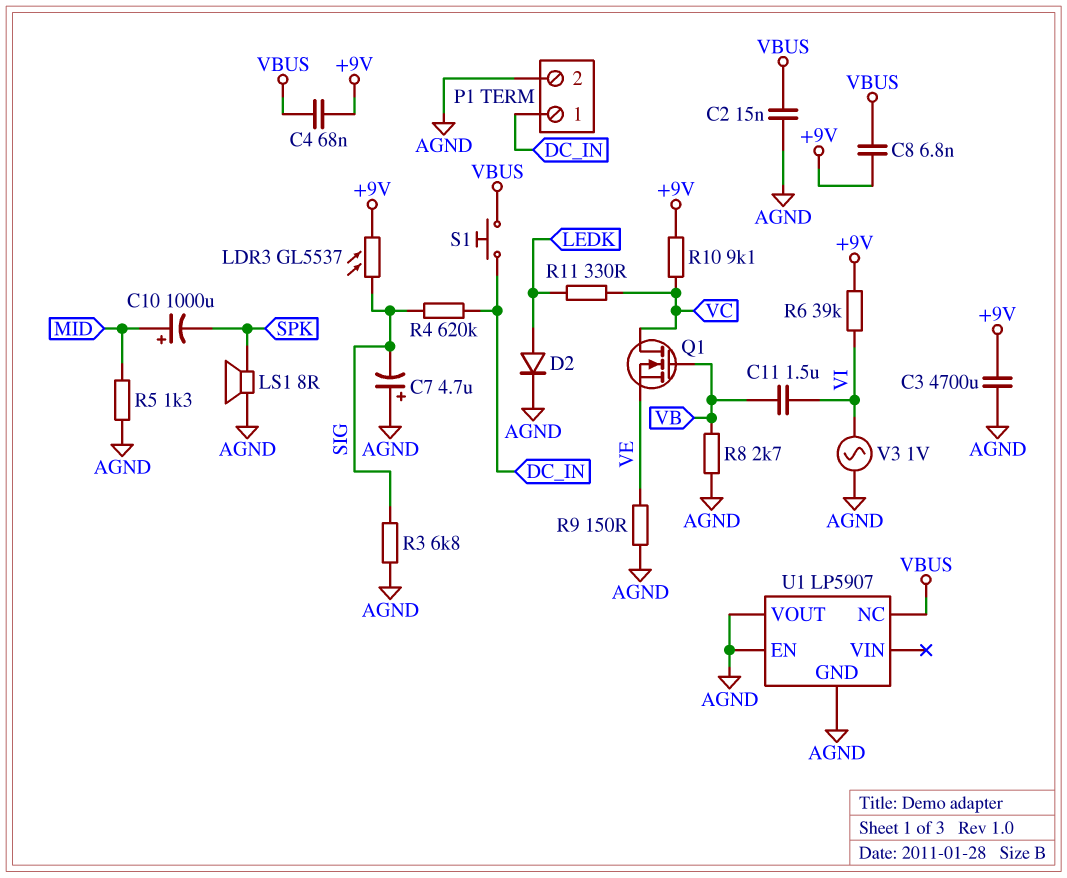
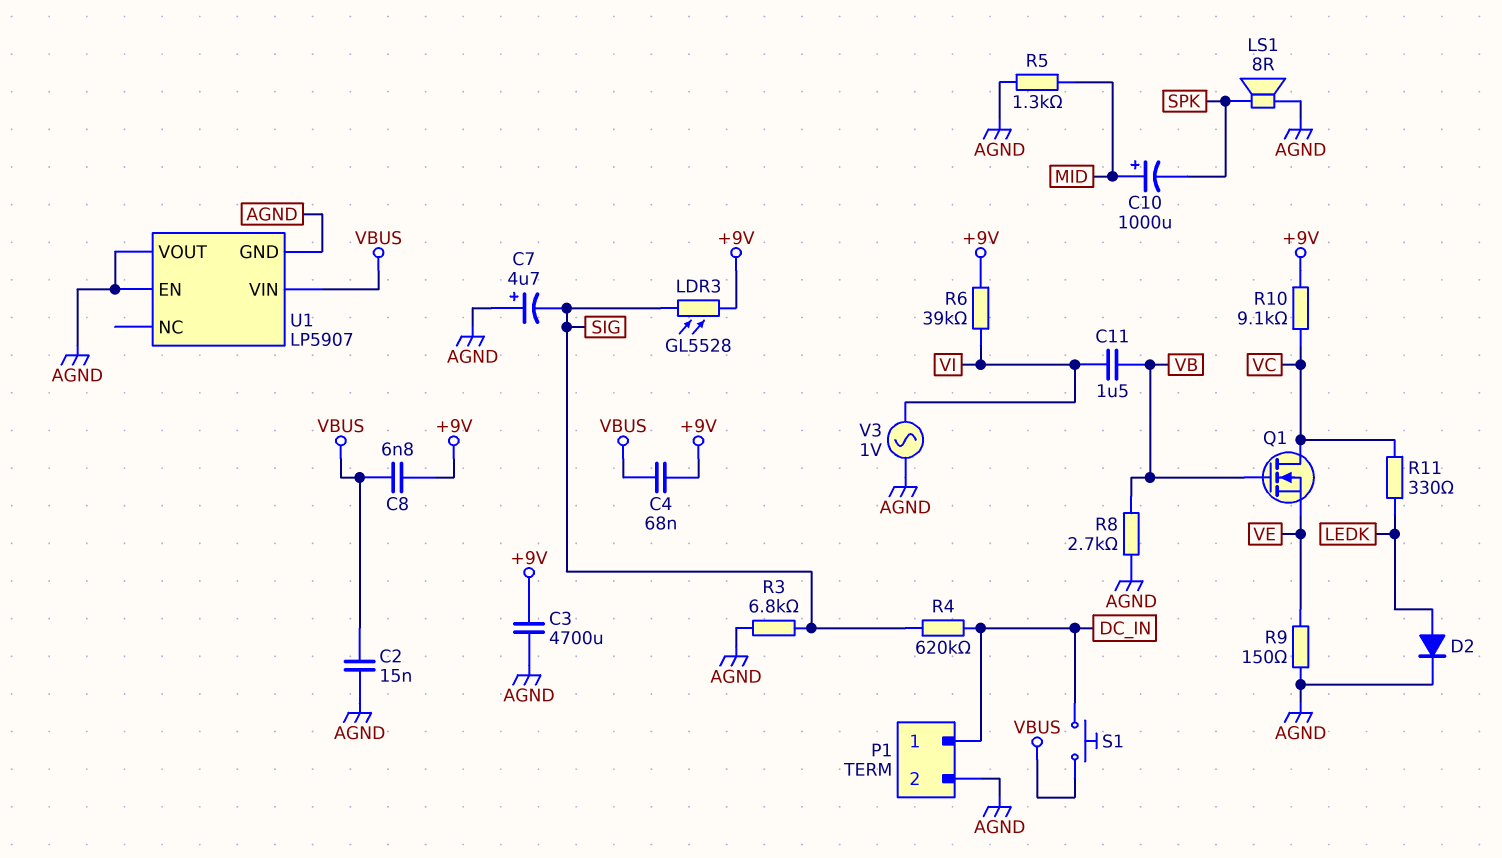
LDR3: GL5537 (+9V, SIG) -> GL5528 (+9V, SIG)
U1 pin NC: VBUS -> none
U1 pin VIN: none -> VBUS

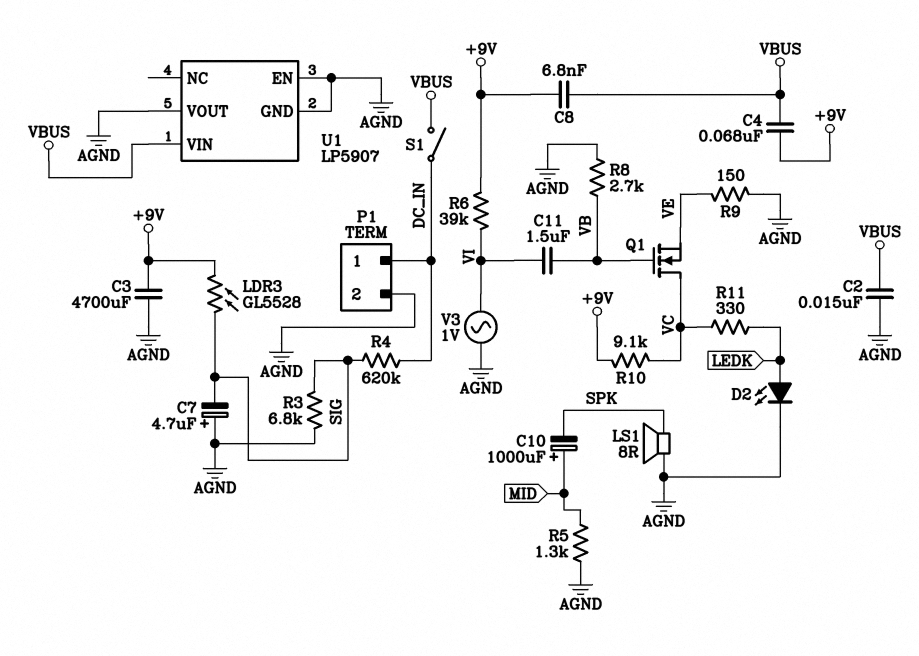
D2: diode (A LEDK, K AGND) -> LED (A LEDK, K AGND)
S1: button (DC_IN, VBUS) -> switch (DC_IN, VBUS)

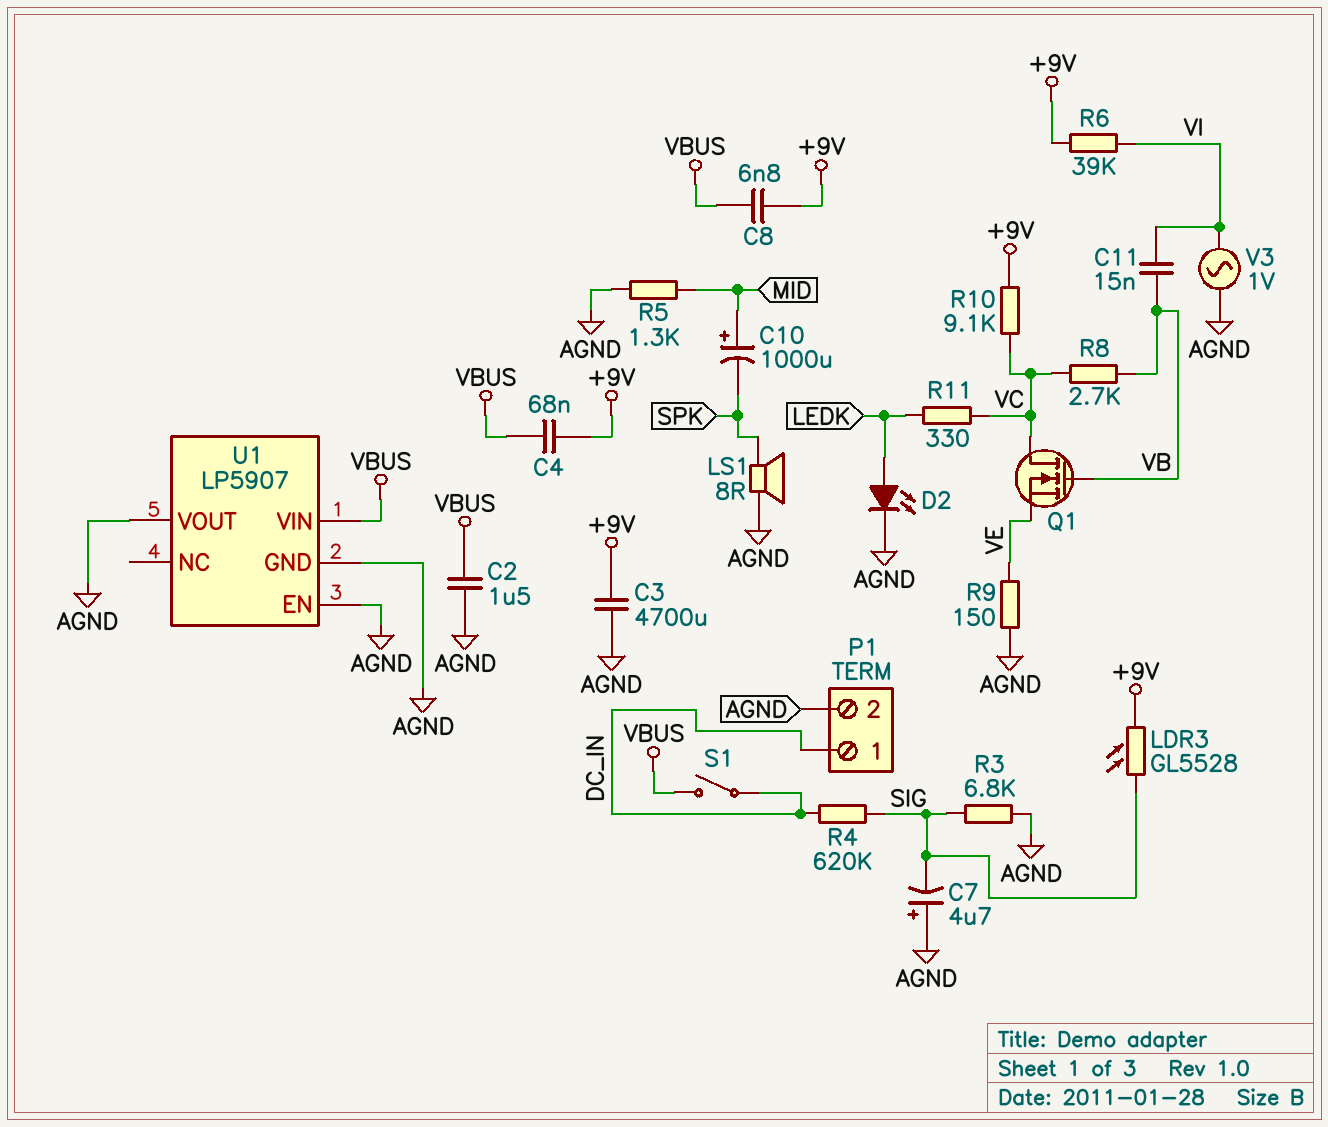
C2: 15nF (AGND, VBUS) -> 1.5uF (AGND, VBUS)
C11: 1.5uF (VB, VI) -> 15nF (VB, VI)
R8: 2.7k (AGND, VB) -> 2.7k (VB, VC)

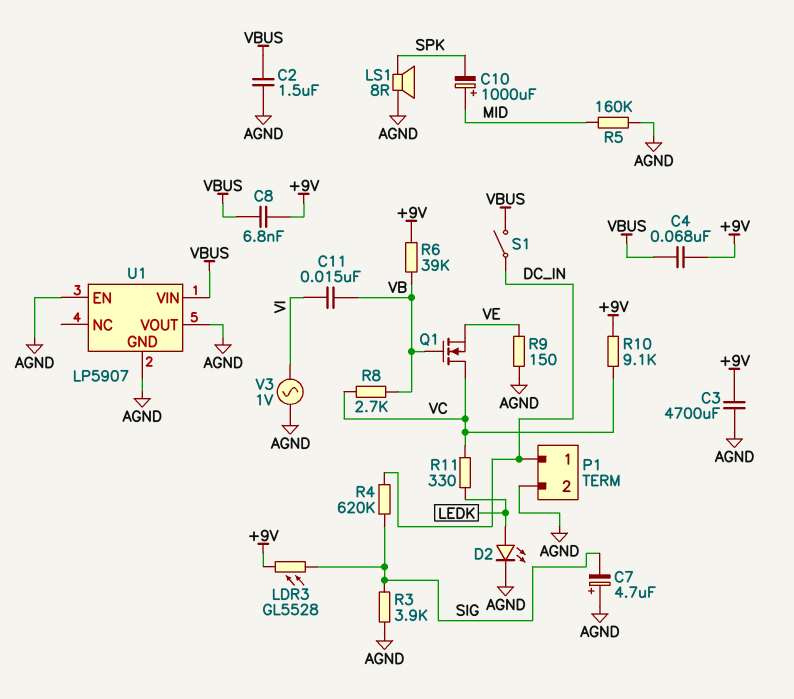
R3: 6.8k (AGND, SIG) -> 3.9k (AGND, SIG)
R5: 1.3k (AGND, MID) -> 160k (AGND, MID)
R6: 39k (+9V, VI) -> 39k (+9V, VB)

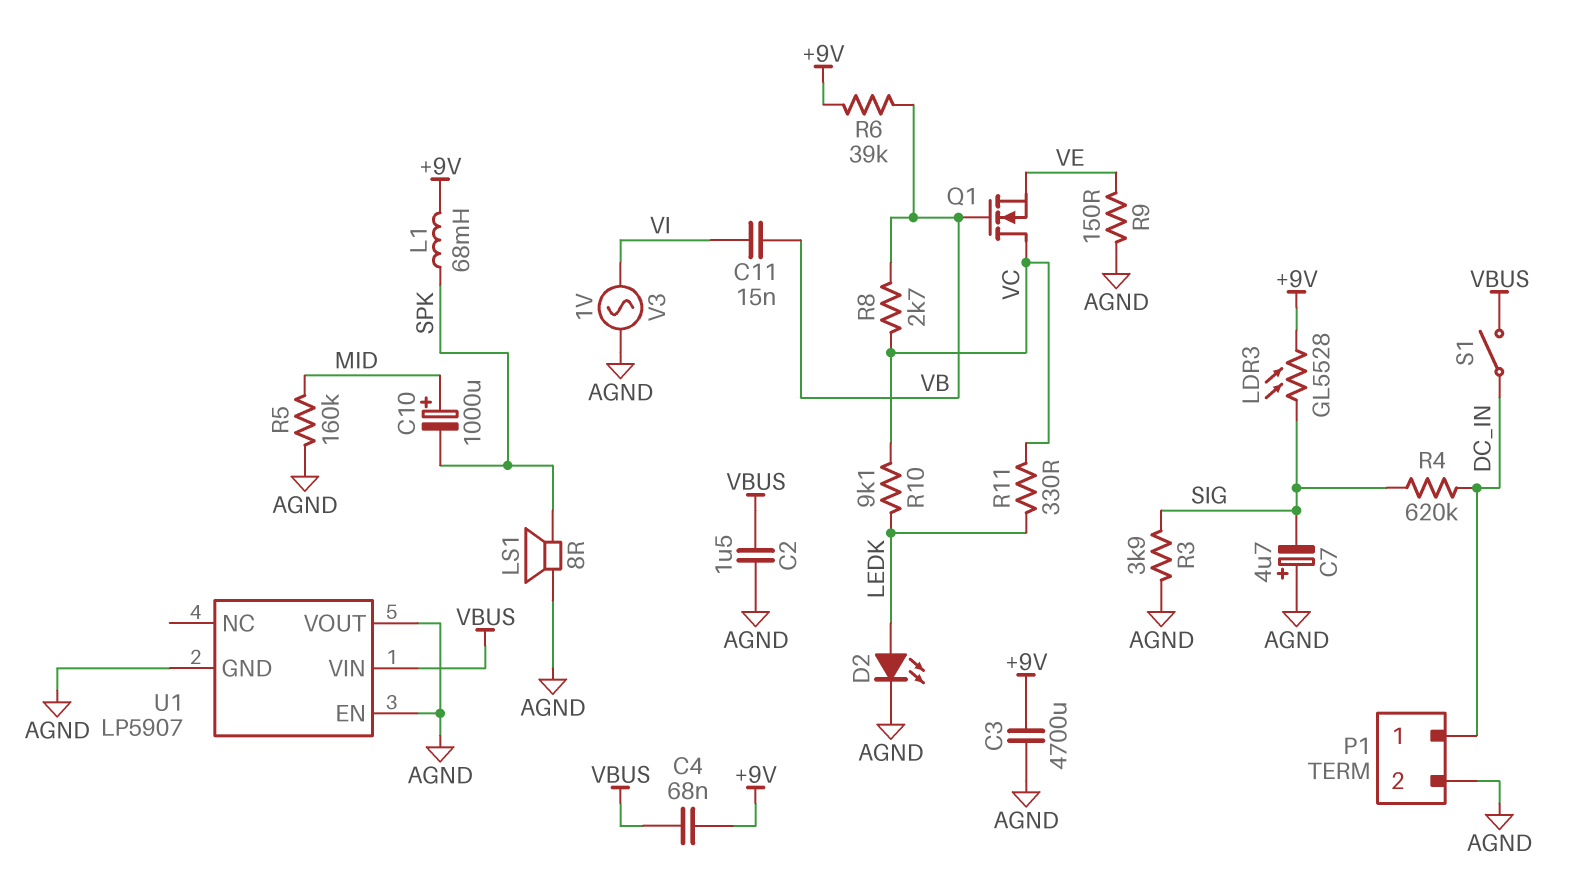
C8: 6.8nF (+9V, VBUS) -> none
L1: none -> 68mH (+9V, SPK)
R10: 9.1k (+9V, VC) -> 9.1k (LEDK, VC)

